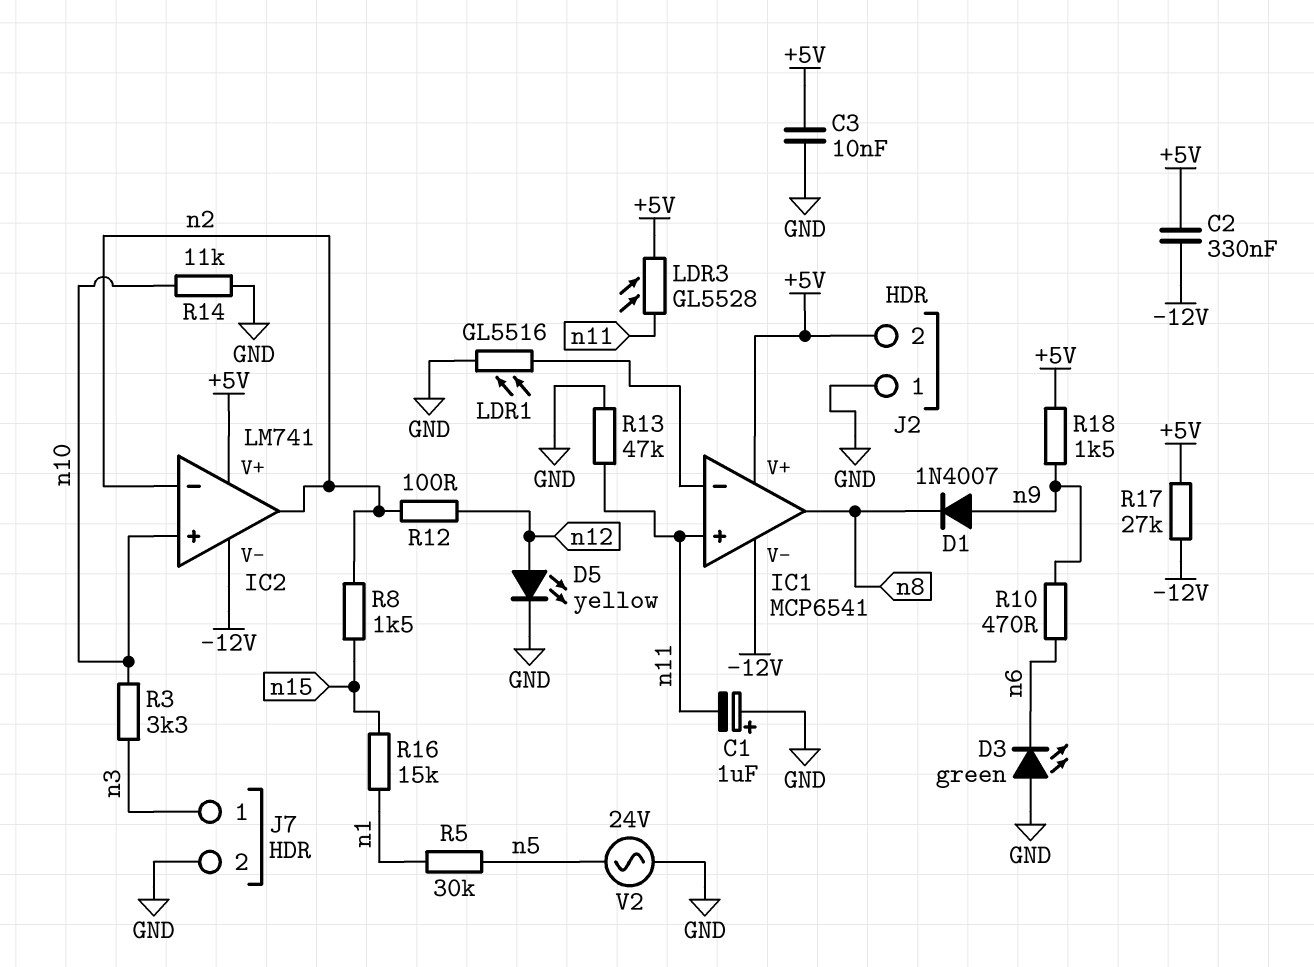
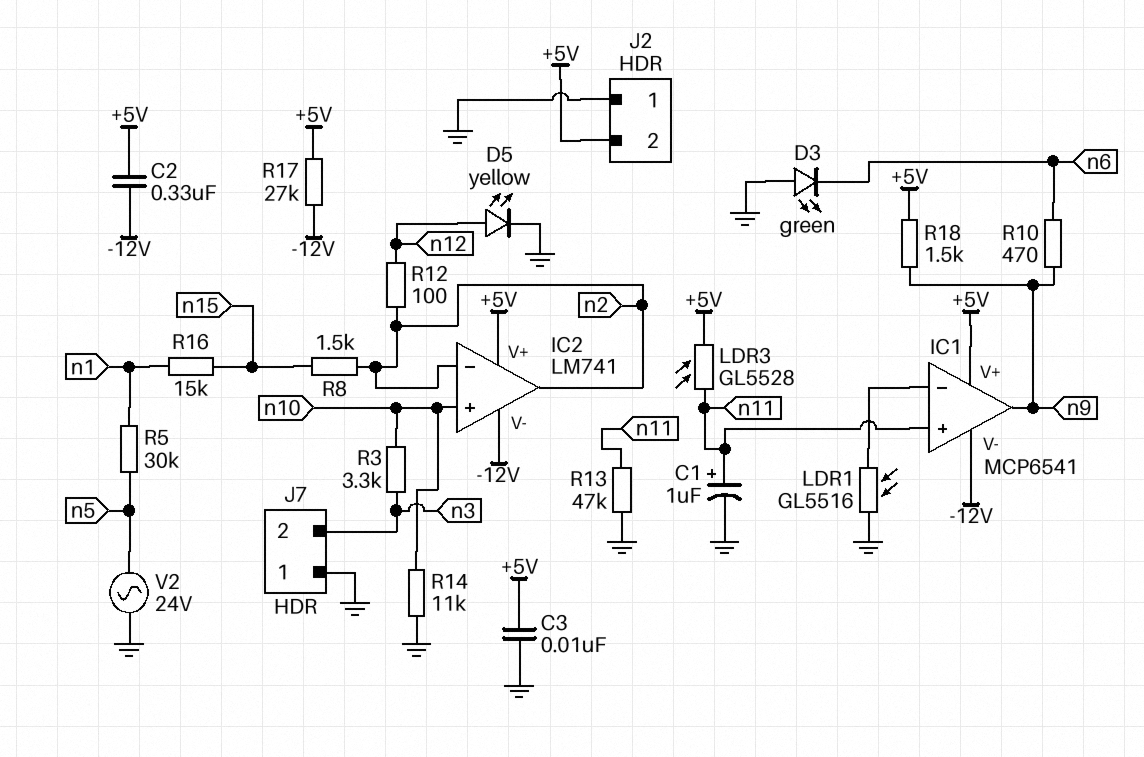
C1: 1uF (plus GND, minus n11) -> 1uF (plus n11, minus GND)
D1: diode 1N4007 (A n9, K n8) -> none
IC1 pin out: n8 -> n9
J7 pin 1: n3 -> GND
J7 pin 2: GND -> n3

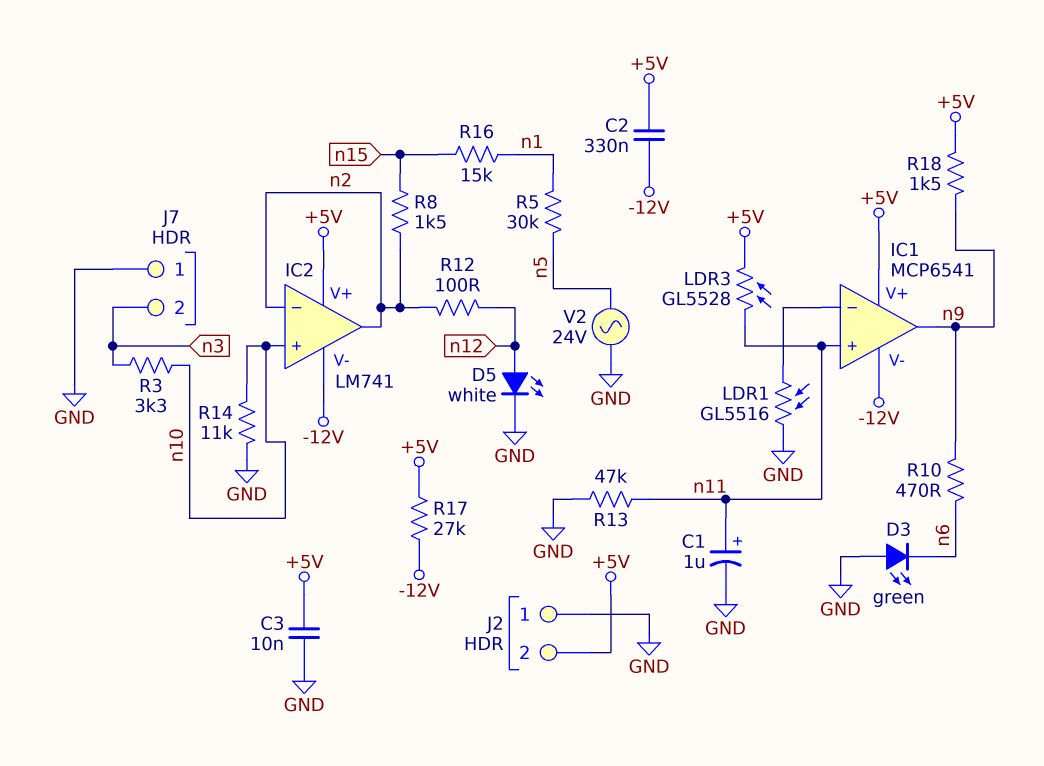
D5: LED yellow (A n12, K GND) -> LED white (A n12, K GND)

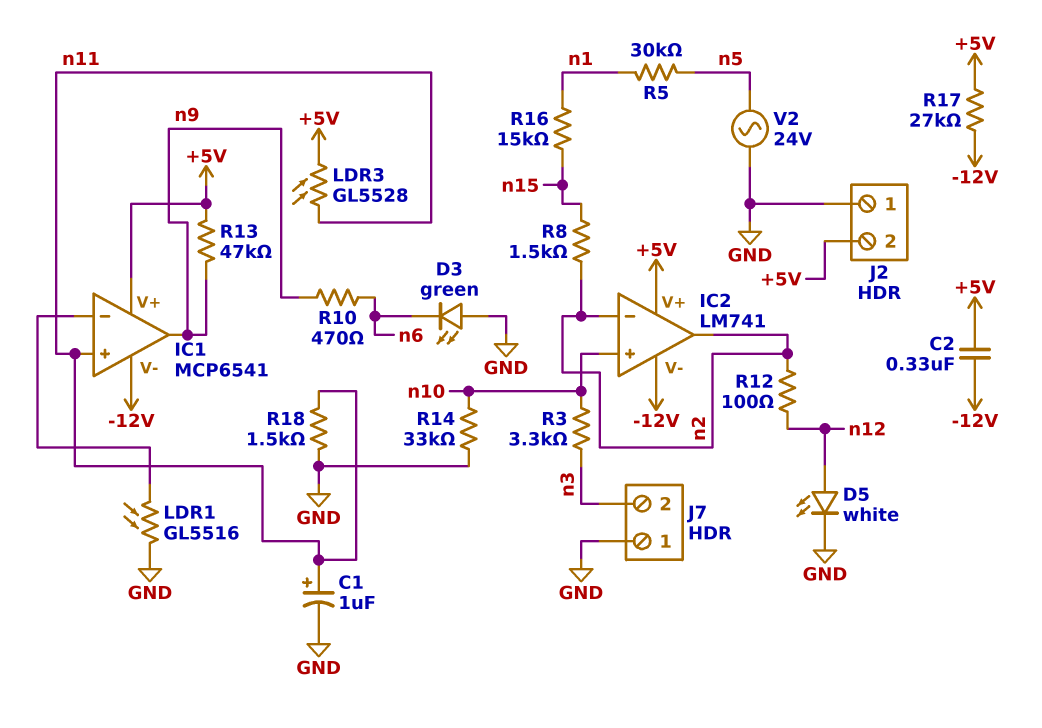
C3: 10nF (+5V, GND) -> none
R13: 47k (GND, n11) -> 47k (+5V, n9)
R14: 11k (GND, n10) -> 33k (GND, n10)
R18: 1.5k (+5V, n9) -> 1.5k (GND, n11)

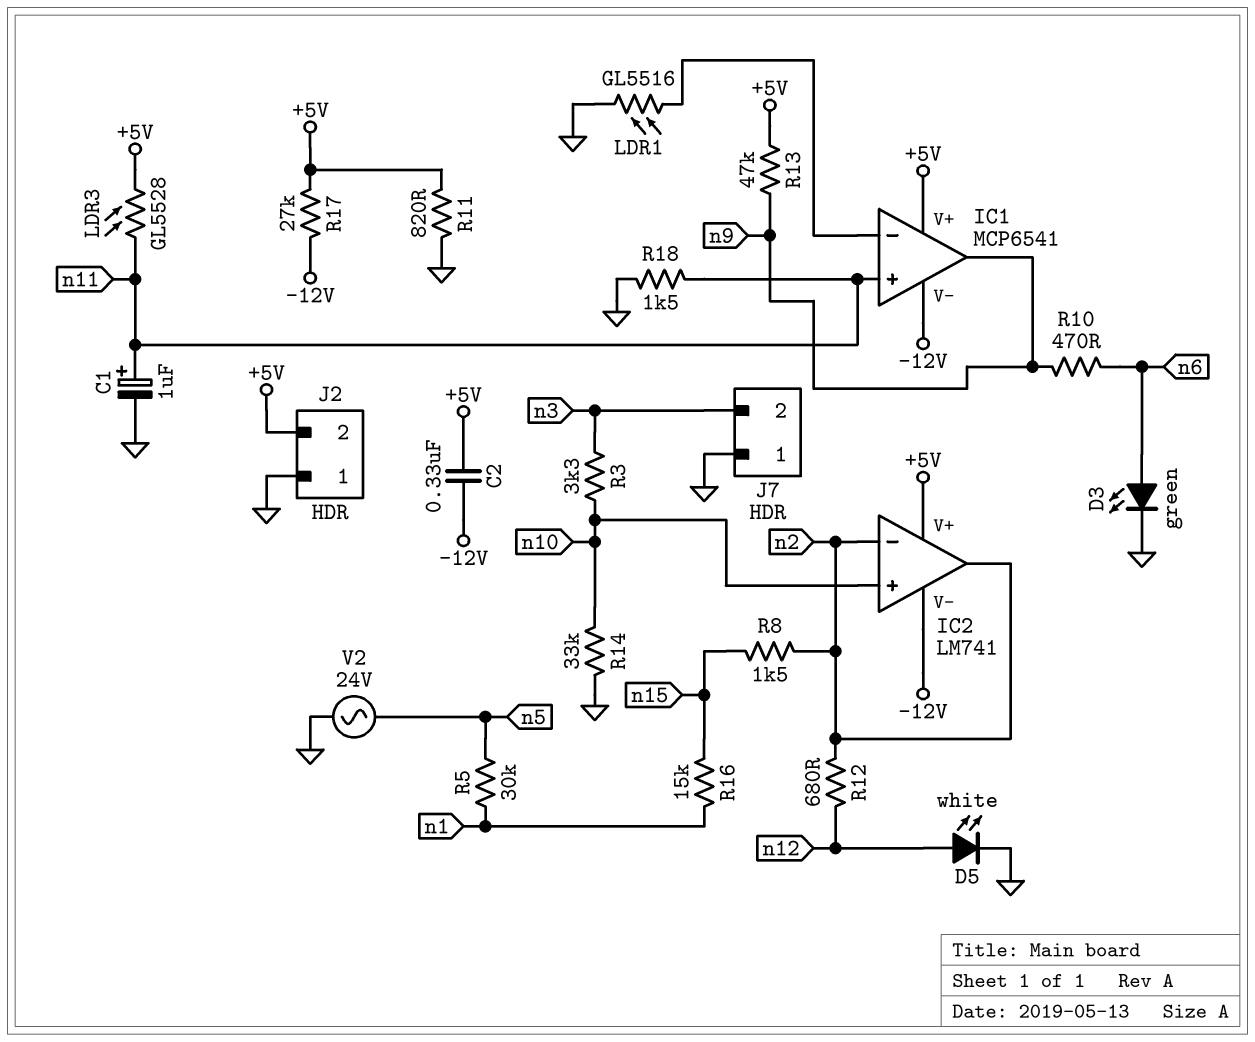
D3: LED green (A GND, K n6) -> LED green (A n6, K GND)
R11: none -> 820 (+5V, GND)
R12: 100 (n2, n12) -> 680 (n2, n12)

